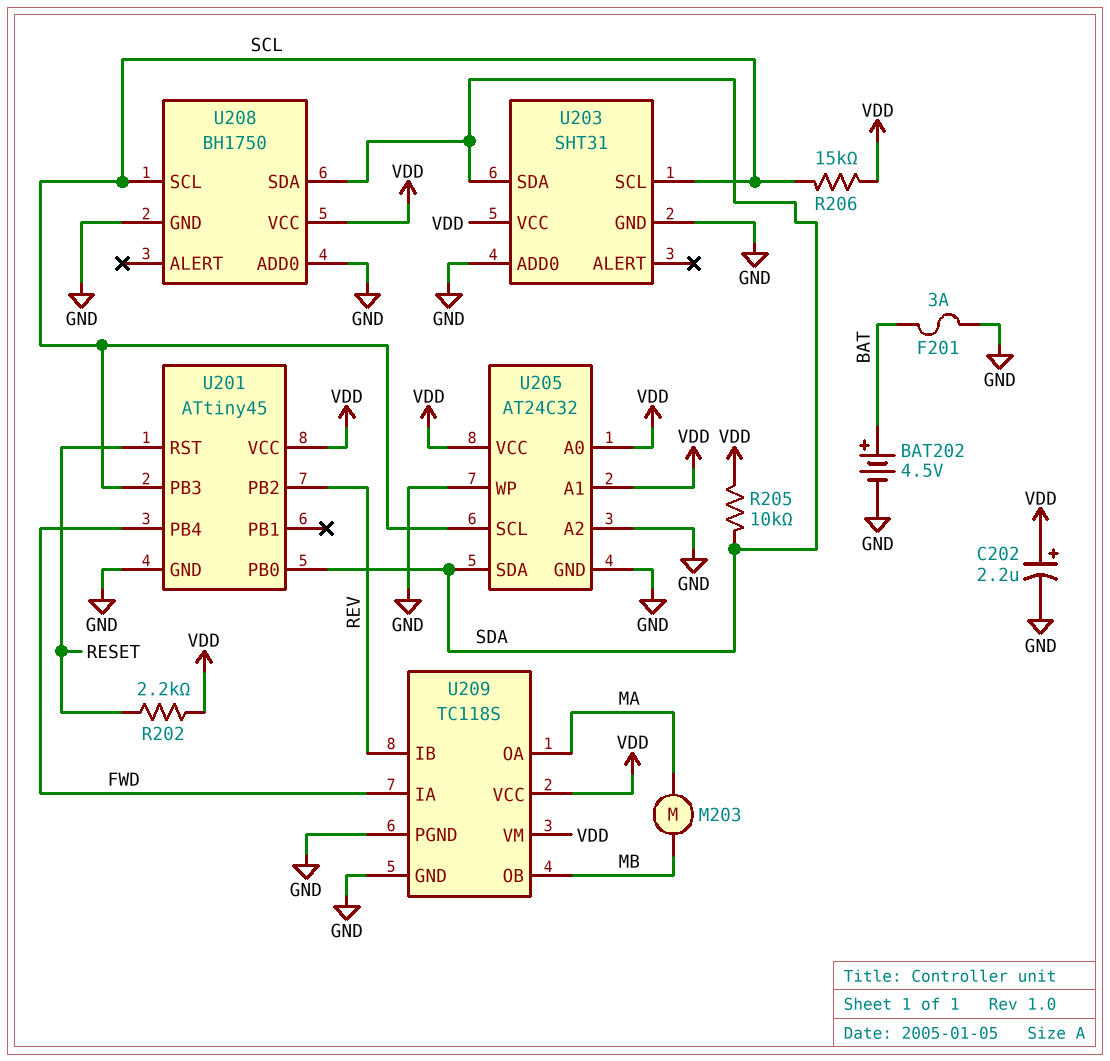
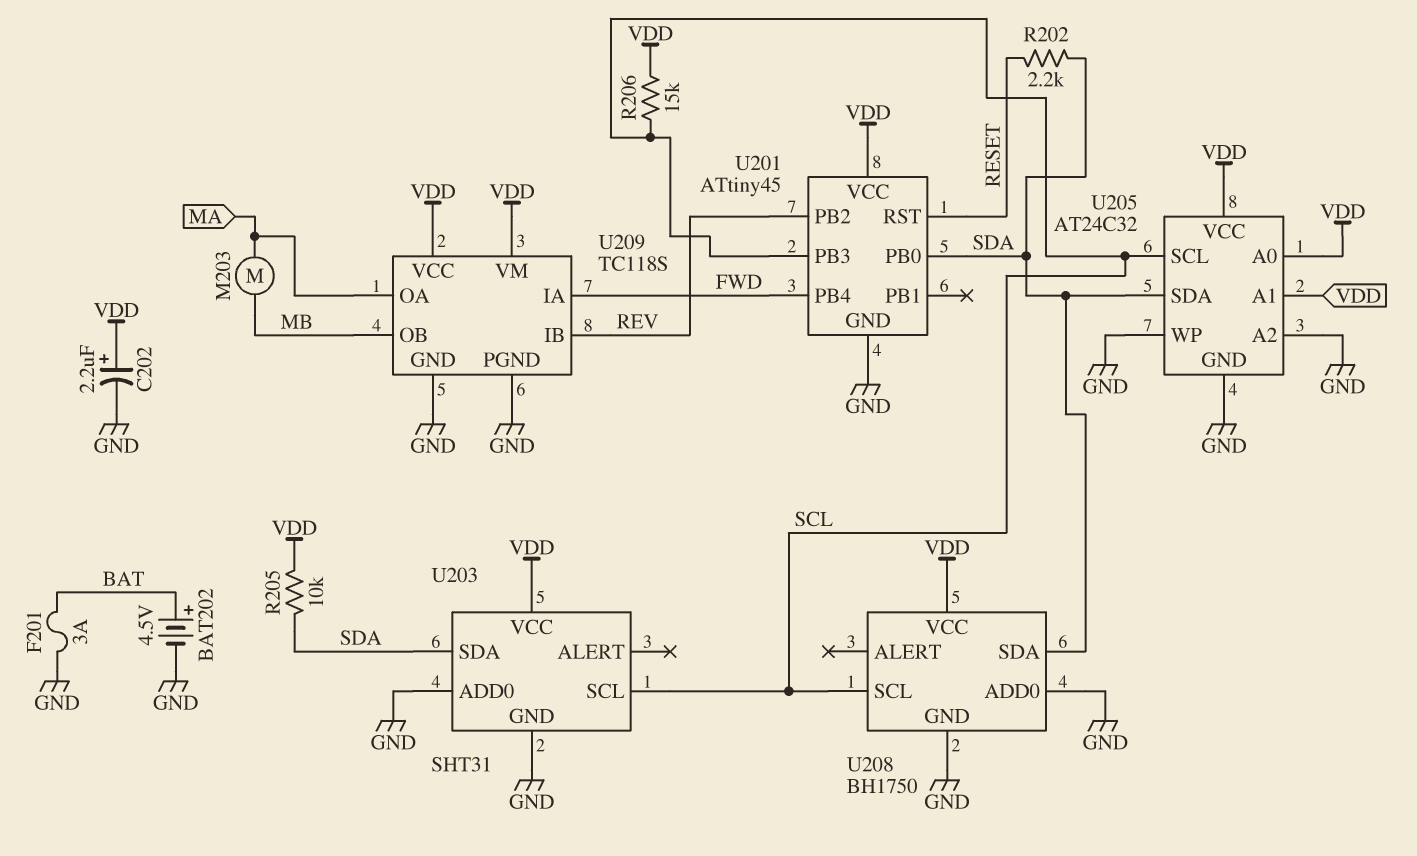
R202: 2.2k (RESET, VDD) -> 2.2k (RESET, SDA)

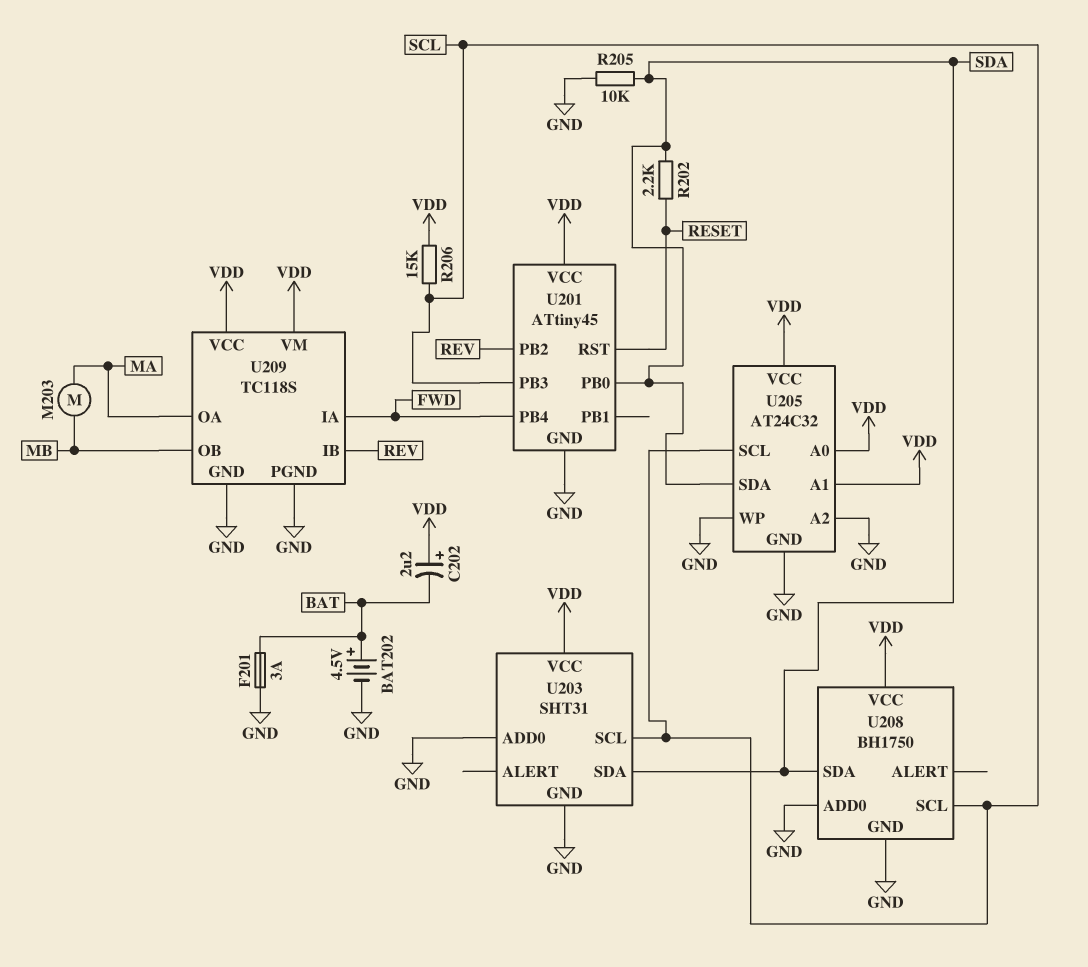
C202: 2.2uF (plus VDD, minus GND) -> 2.2uF (plus VDD, minus BAT)
R205: 10k (SDA, VDD) -> 10k (GND, SDA)

